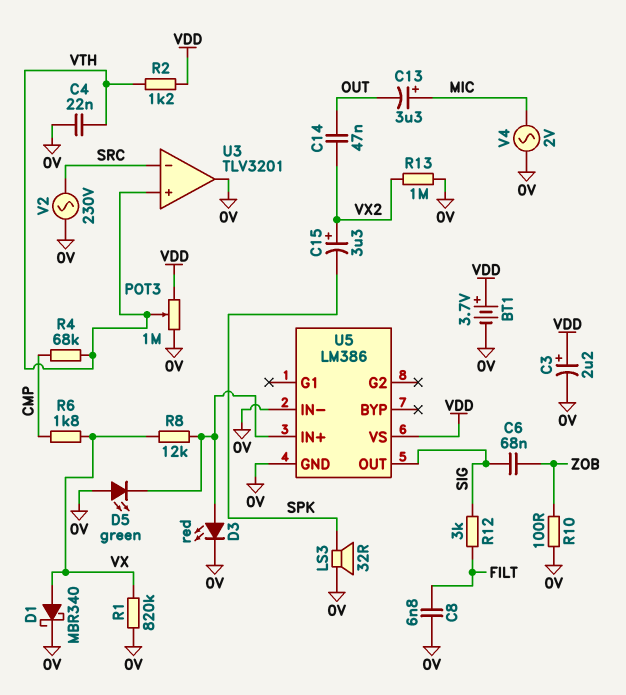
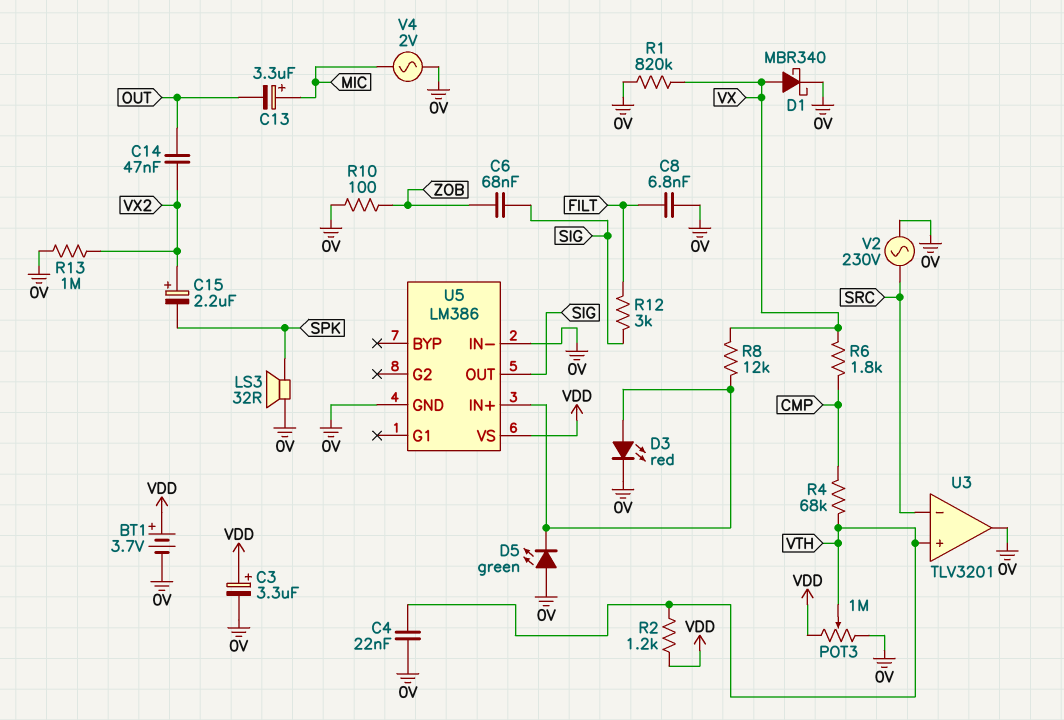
C3: 2.2uF (plus VDD, minus 0V) -> 3.3uF (plus VDD, minus 0V)
C15: 3.3uF (plus VX2, minus SPK) -> 2.2uF (plus VX2, minus SPK)

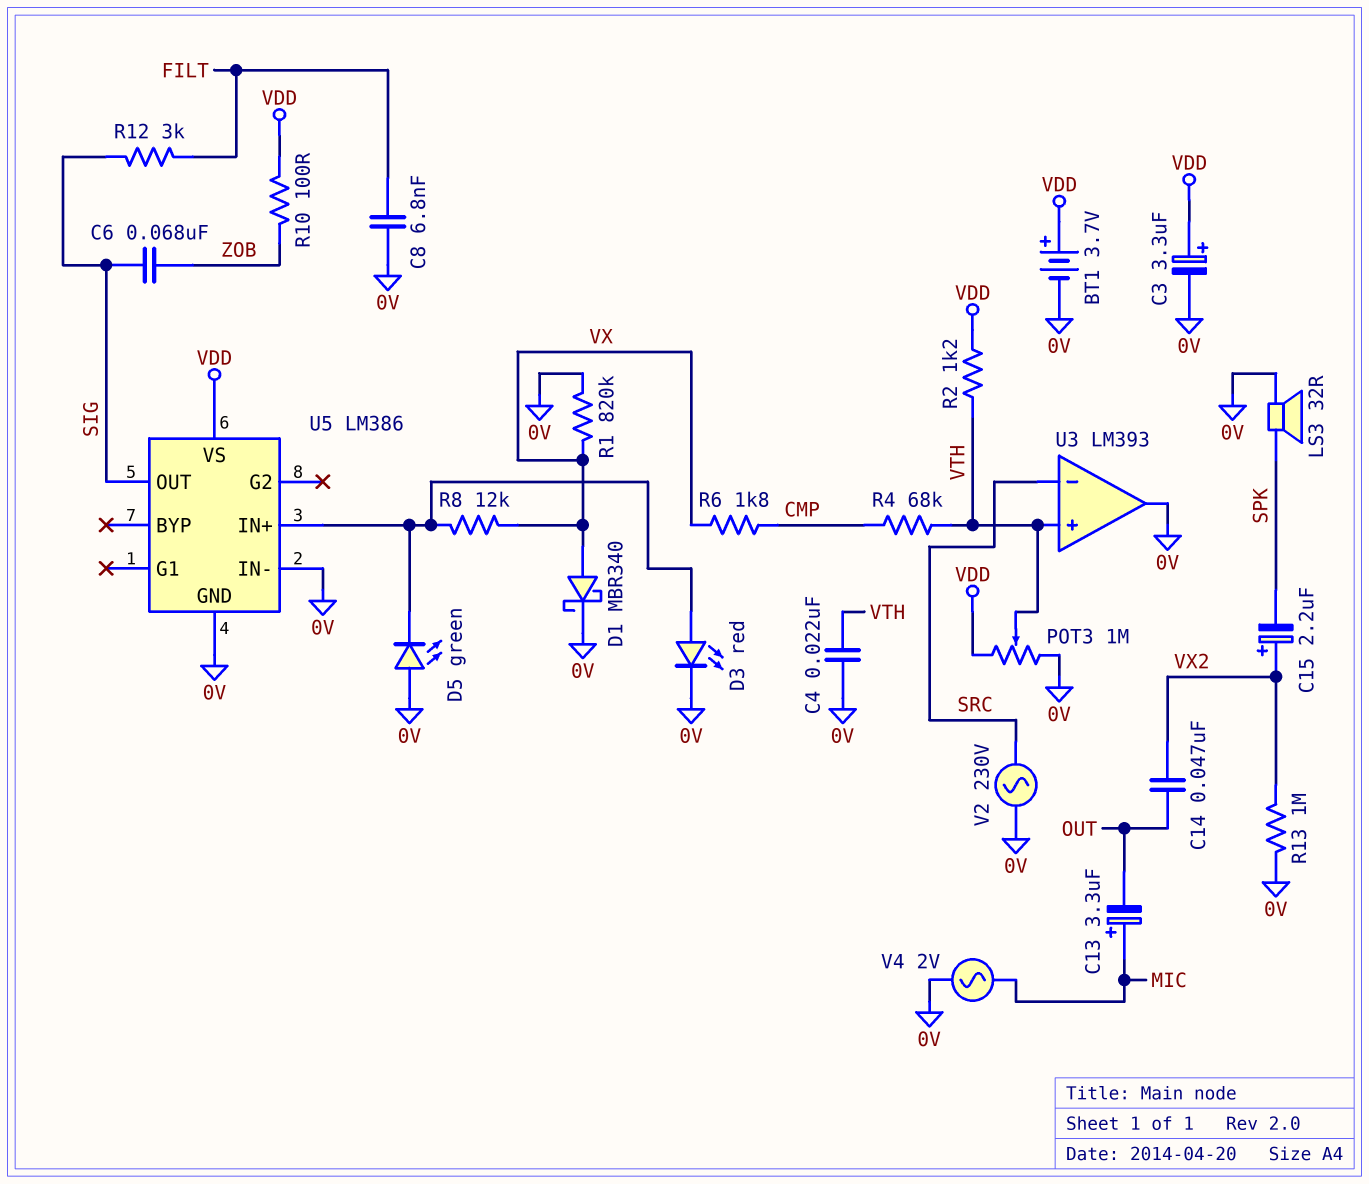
R10: 100 (0V, ZOB) -> 100 (VDD, ZOB)
U3: TLV3201 -> LM393

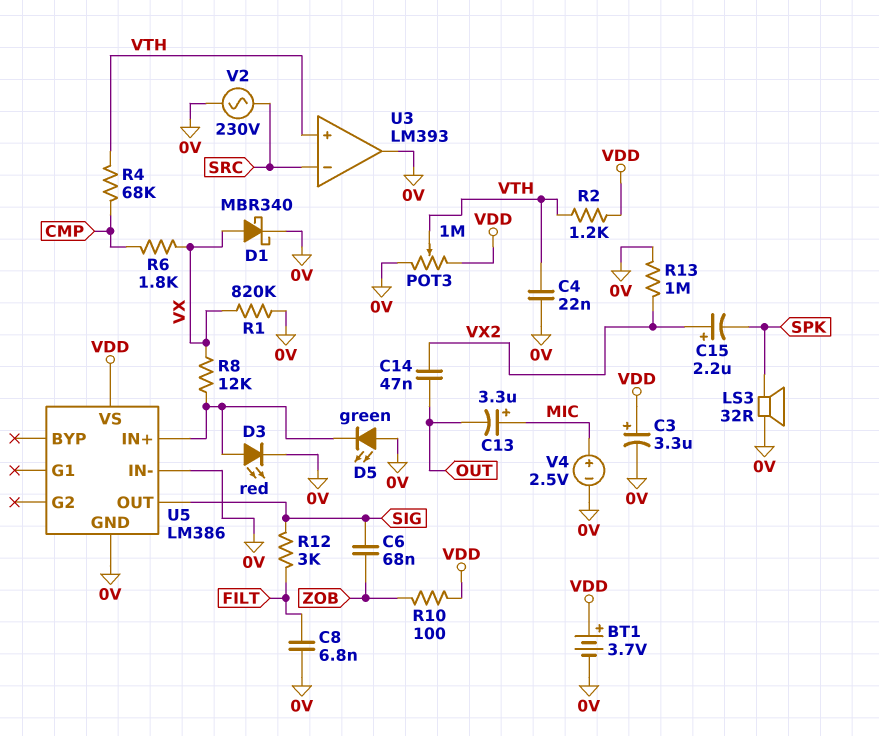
V4: AC 2V (0V, MIC) -> 2.5V (plus MIC, minus 0V)

